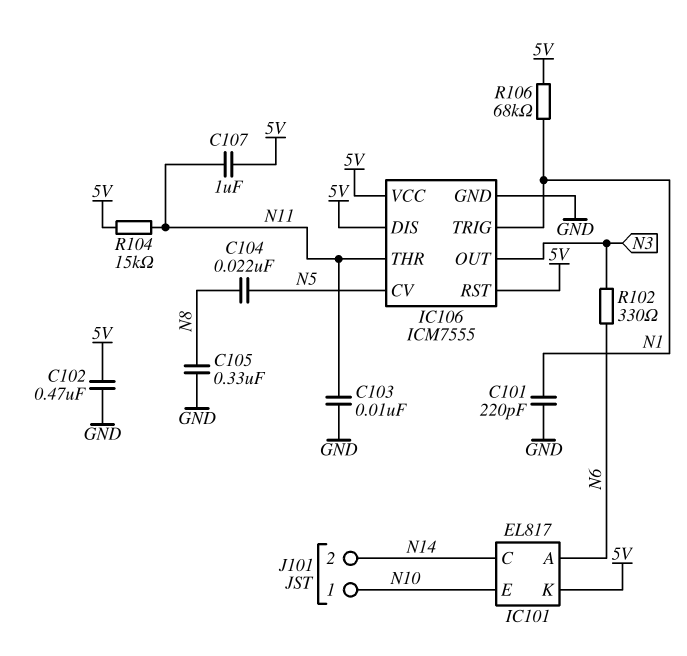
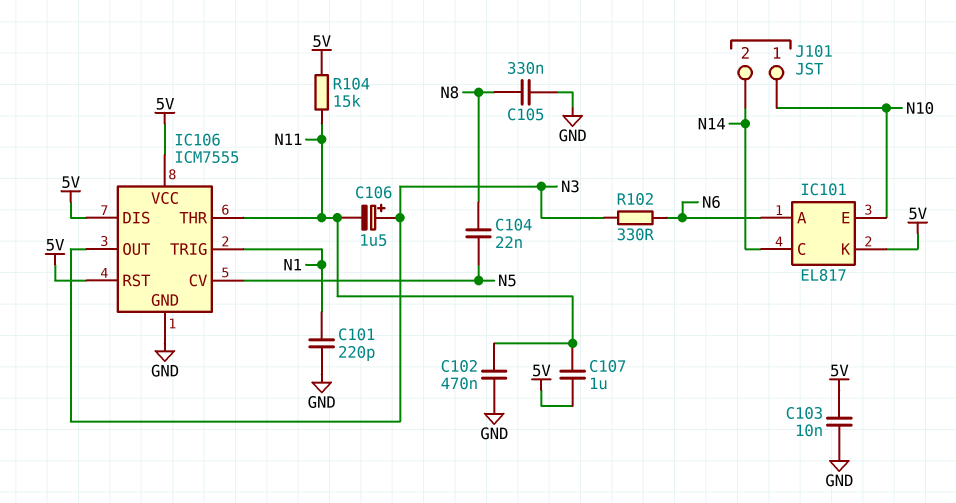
C102: 470nF (5V, GND) -> 470nF (GND, N11)
C103: 10nF (GND, N11) -> 10nF (5V, GND)
C106: none -> 1.5uF (plus N3, minus N11)
R106: 68k (5V, N1) -> none

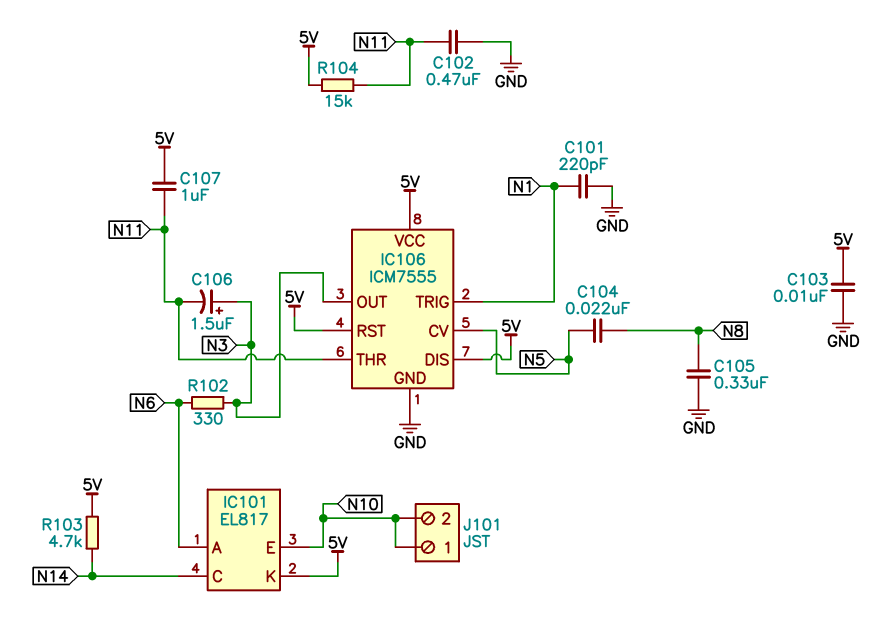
J101 pin 2: N14 -> N10
R103: none -> 4.7k (5V, N14)

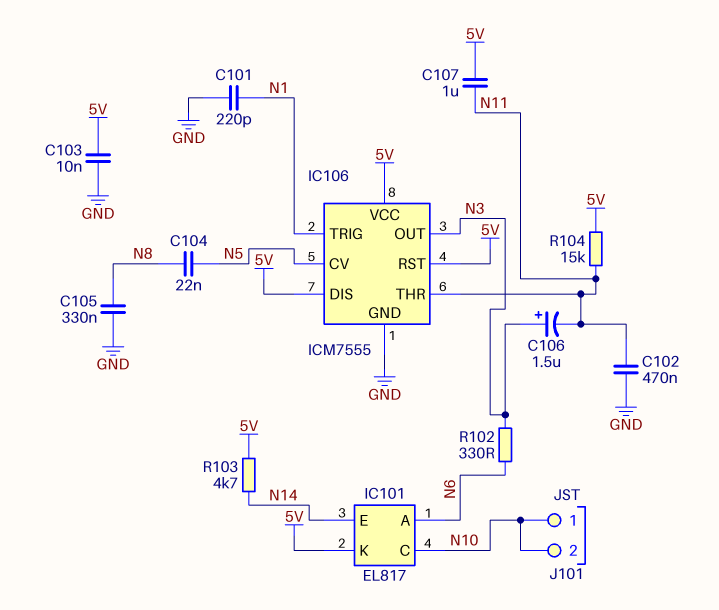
IC101 pin C: N14 -> N10
IC101 pin E: N10 -> N14

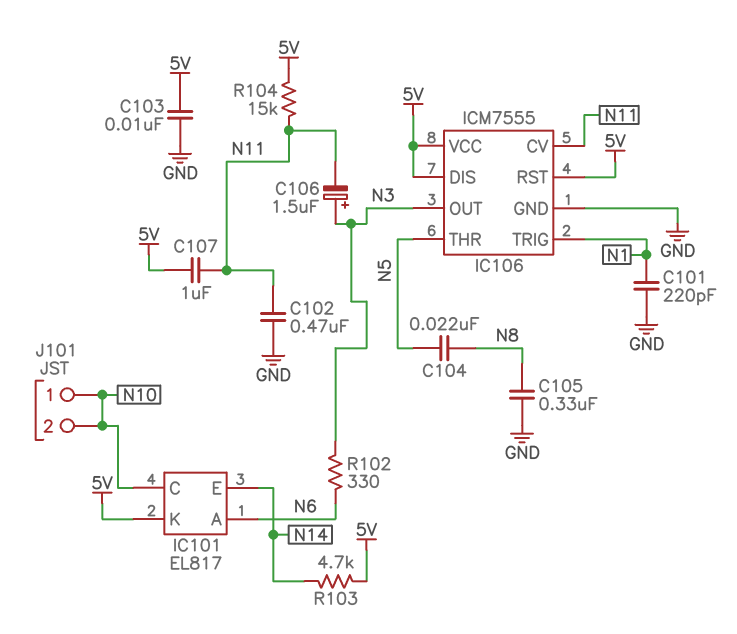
IC106 pin CV: N5 -> N11
IC106 pin THR: N11 -> N5

